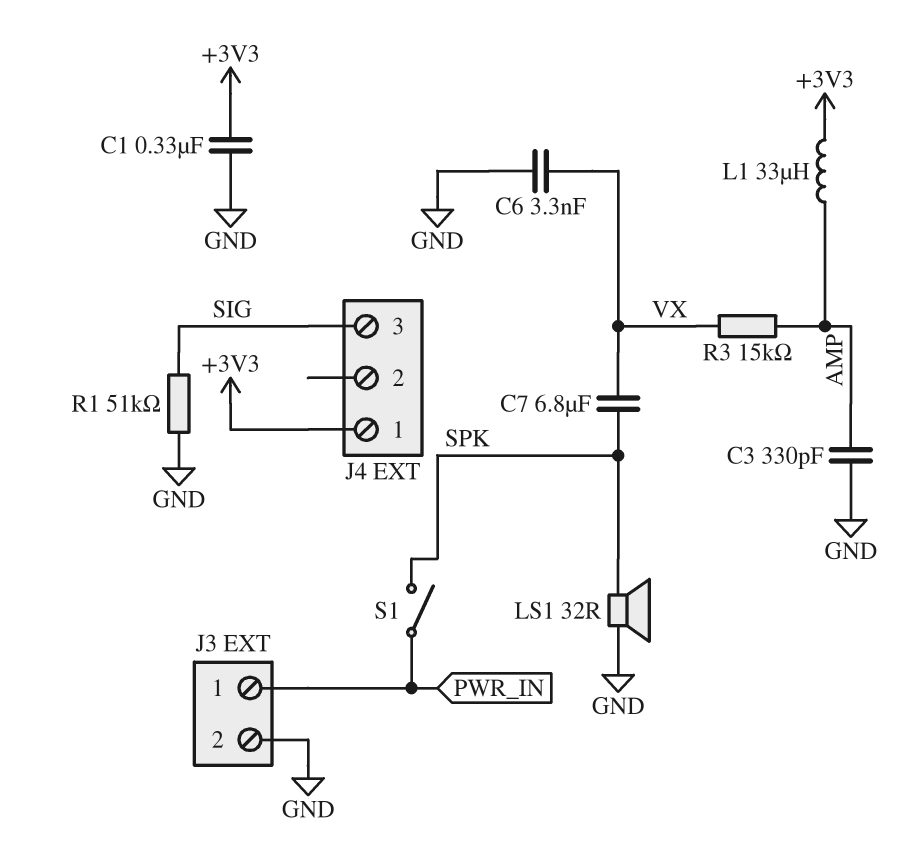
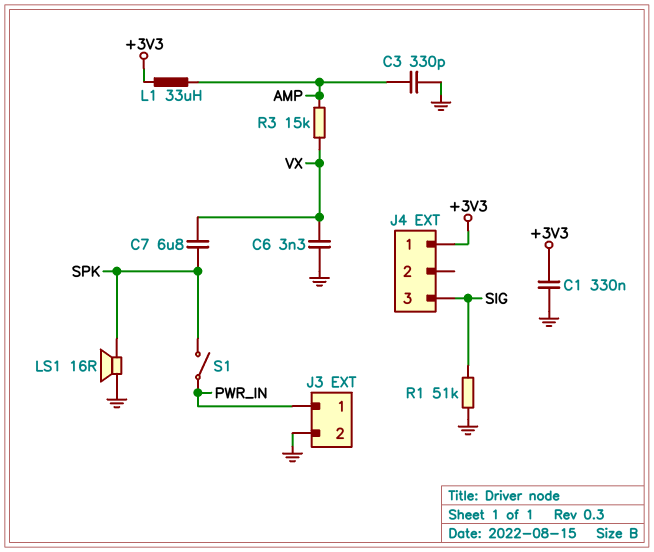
LS1: speaker 32R (GND, SPK) -> speaker 16R (GND, SPK)

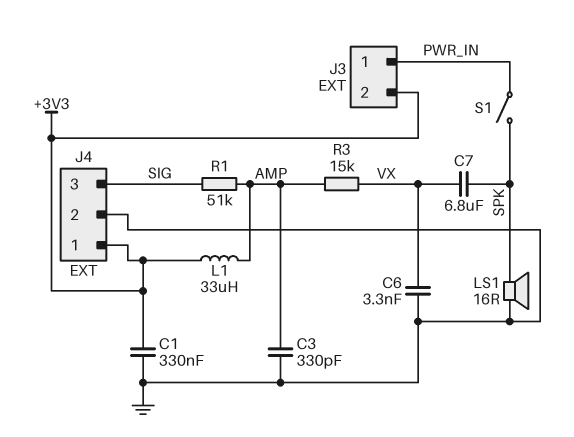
J3 pin 2: GND -> +3V3
J4 pin 2: none -> GND
R1: 51k (GND, SIG) -> 51k (AMP, SIG)

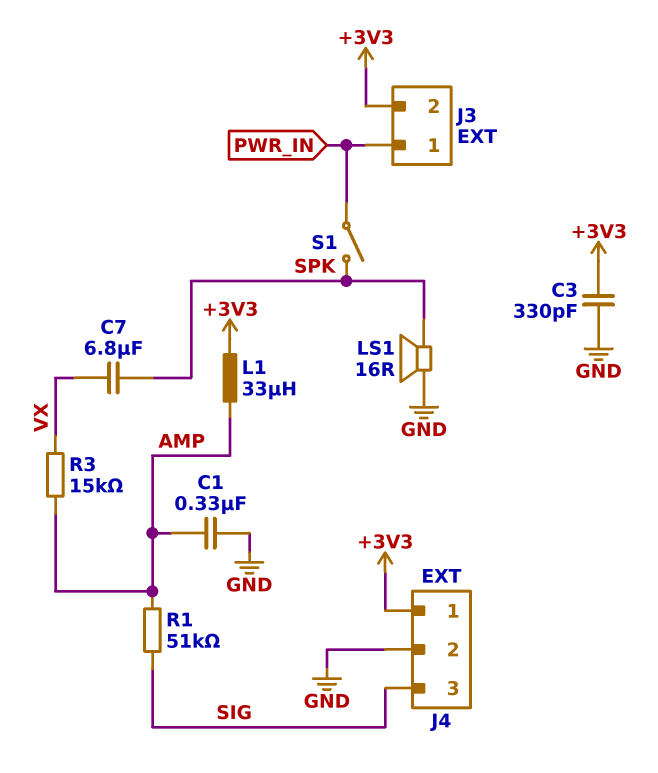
C1: 330nF (+3V3, GND) -> 330nF (AMP, GND)
C3: 330pF (AMP, GND) -> 330pF (+3V3, GND)
C6: 3.3nF (GND, VX) -> none

